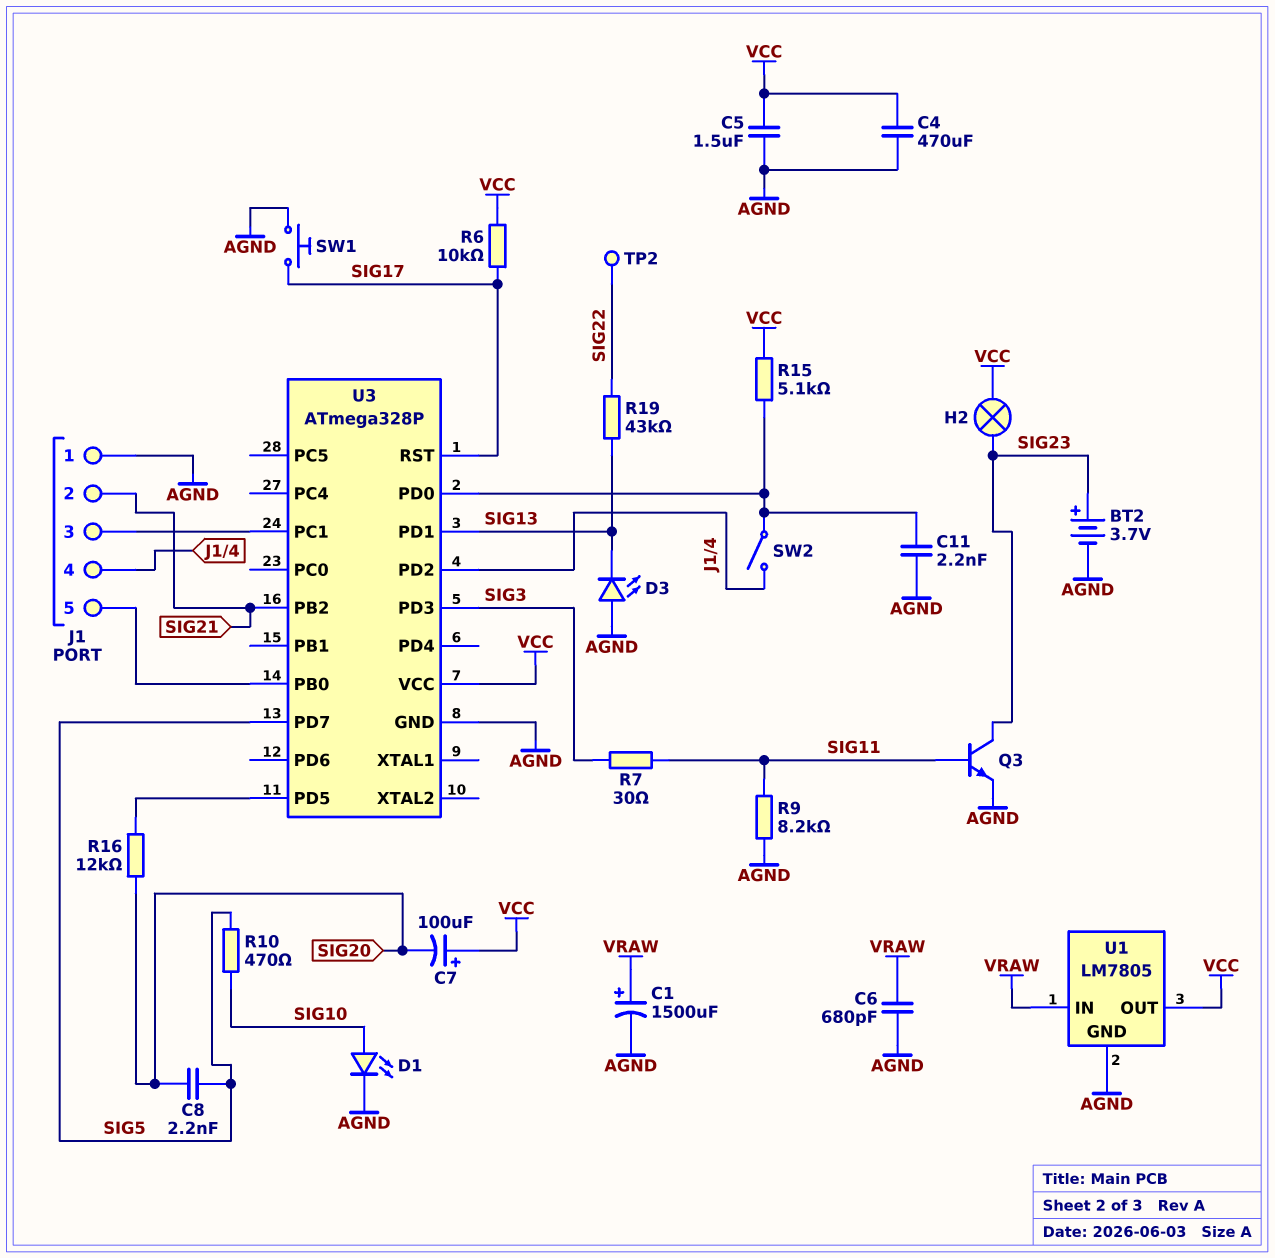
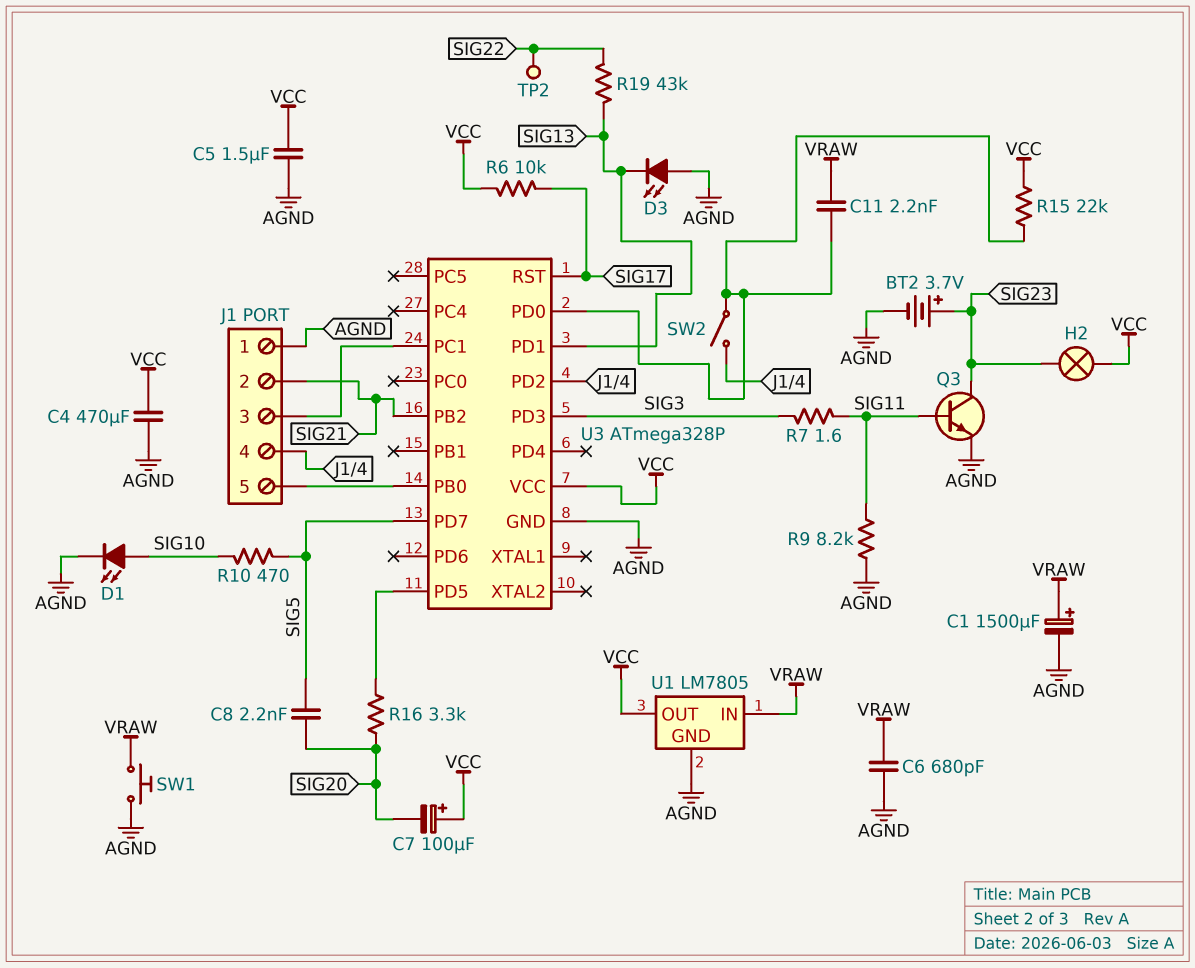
C11: 2.2nF (AGND, U3/PD0) -> 2.2nF (U3/PD0, VRAW)
R7: 30 (SIG3, SIG11) -> 1.6 (SIG3, SIG11)
R15: 5.1k (U3/PD0, VCC) -> 22k (U3/PD0, VCC)
R16: 12k (SIG20, U3/PD5) -> 3.3k (SIG20, U3/PD5)
SW1: button (AGND, SIG17) -> button (AGND, VRAW)

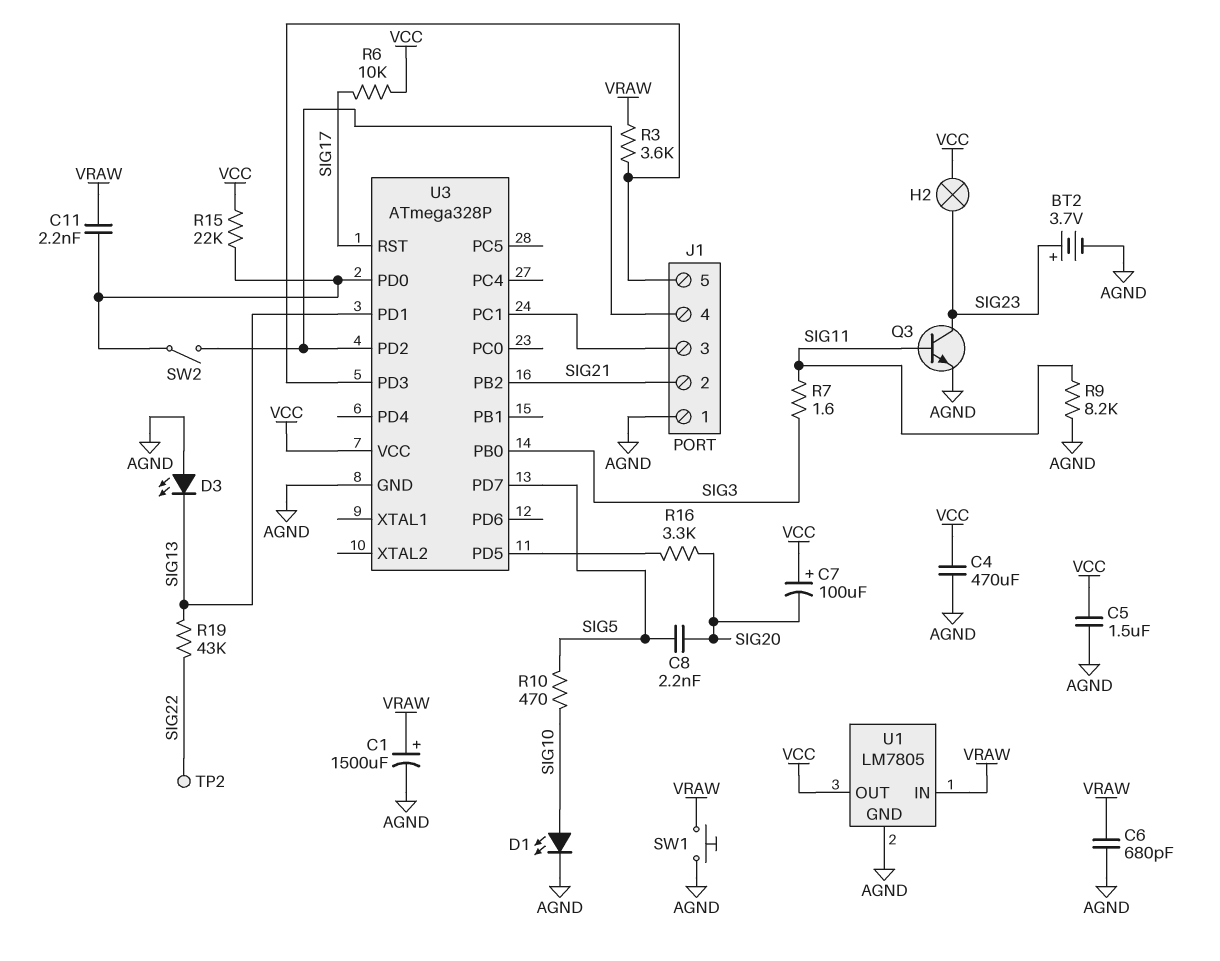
R3: none -> 3.6k (J1/5, VRAW)
U3 pin PB0: J1/5 -> SIG3
U3 pin PD3: SIG3 -> J1/5

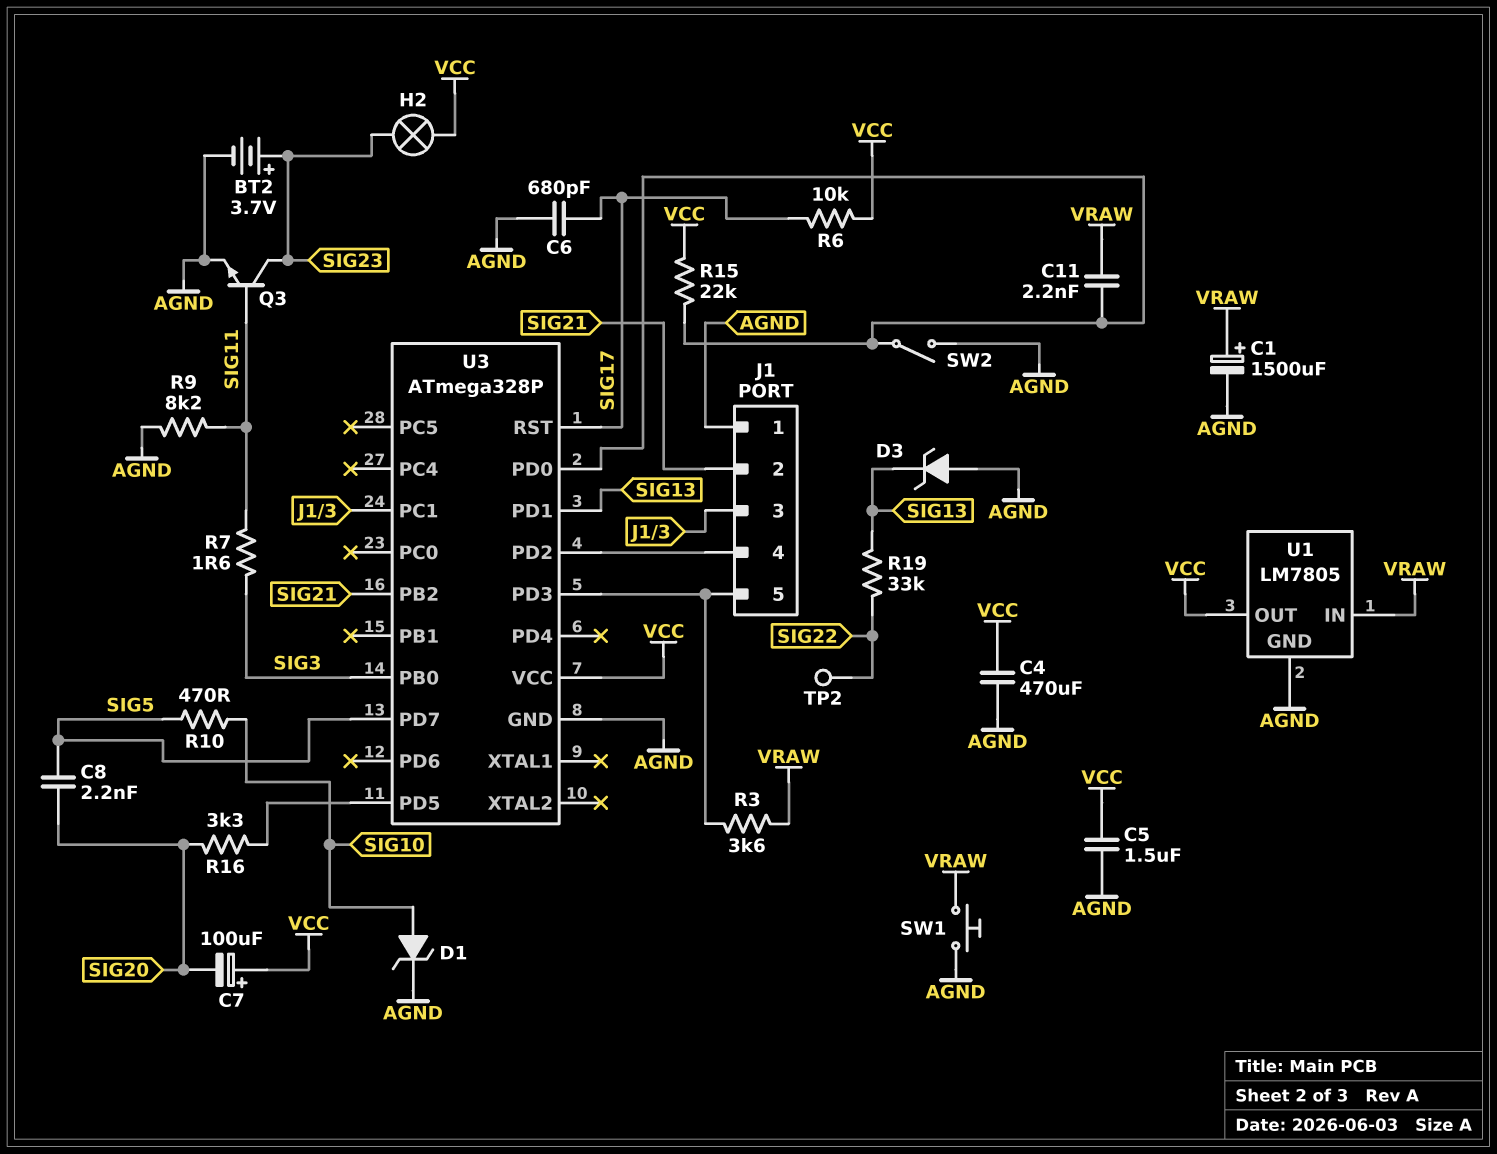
C6: 680pF (AGND, VRAW) -> 680pF (AGND, SIG17)
D1: LED (A SIG10, K AGND) -> zener (A SIG10, K AGND)
D3: LED (A AGND, K SIG13) -> zener (A AGND, K SIG13)
R19: 43k (SIG13, SIG22) -> 33k (SIG13, SIG22)
SW2: switch (J1/4, U3/PD0) -> switch (AGND, U3/PD0)

